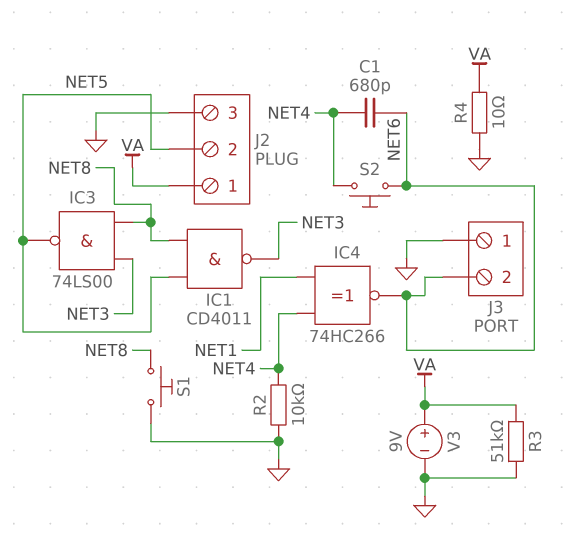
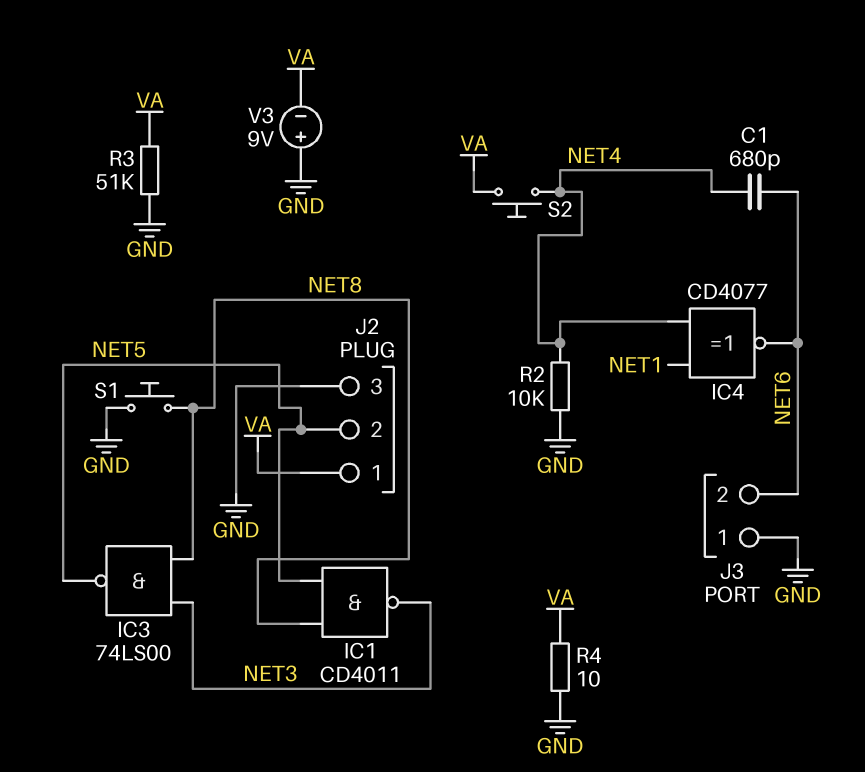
IC4: XNOR 74HC266 (in NET1, in NET4, out NET6) -> XNOR CD4077 (in NET1, in NET4, out NET6)
S2: button (NET4, NET6) -> button (NET4, VA)
V3: 9V (plus VA, minus GND) -> 9V (plus GND, minus VA)

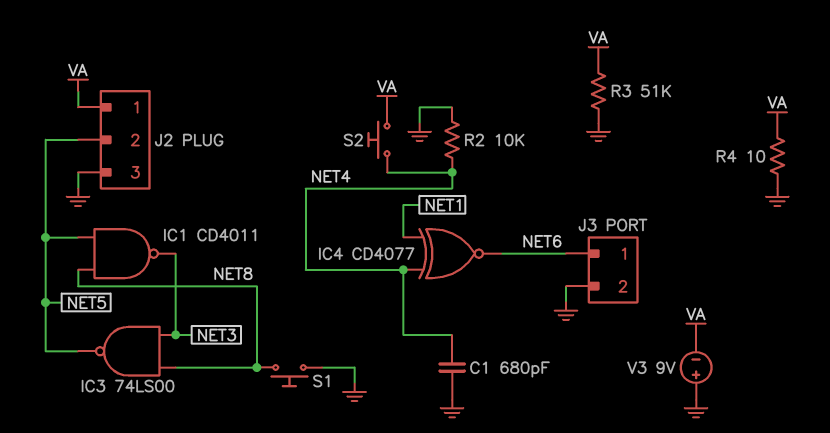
C1: 680pF (NET4, NET6) -> 680pF (GND, NET4)
J3 pin 1: GND -> NET6
J3 pin 2: NET6 -> GND

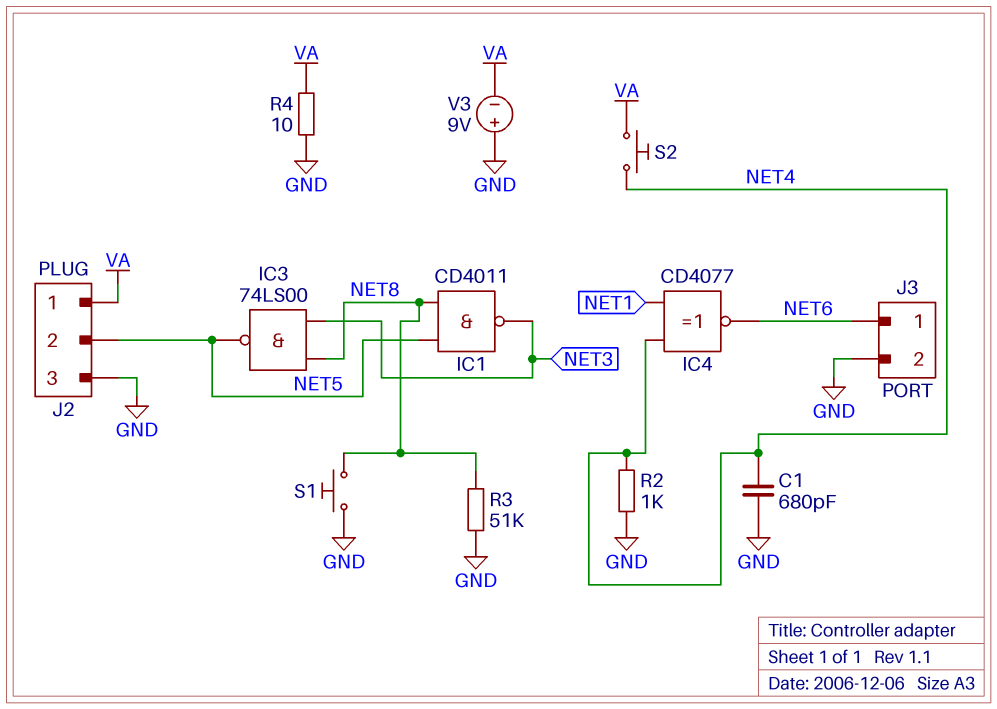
R2: 10k (GND, NET4) -> 1k (GND, NET4)
R3: 51k (GND, VA) -> 51k (GND, NET8)

